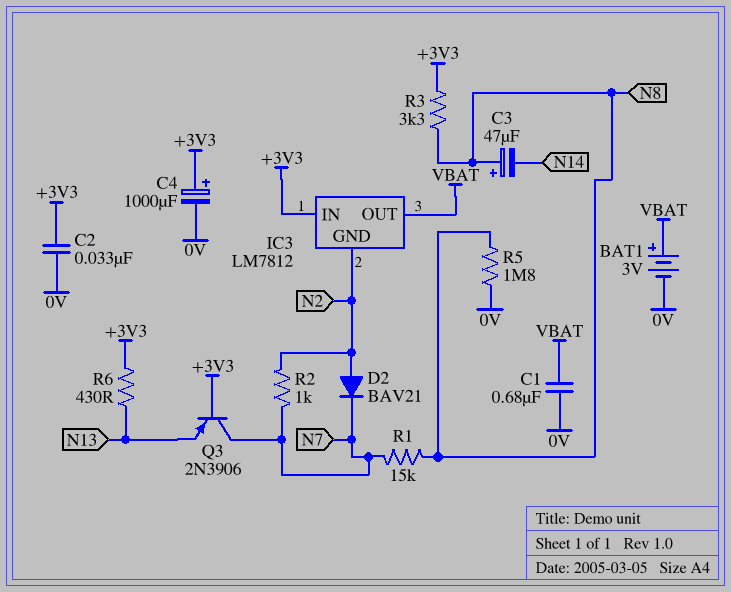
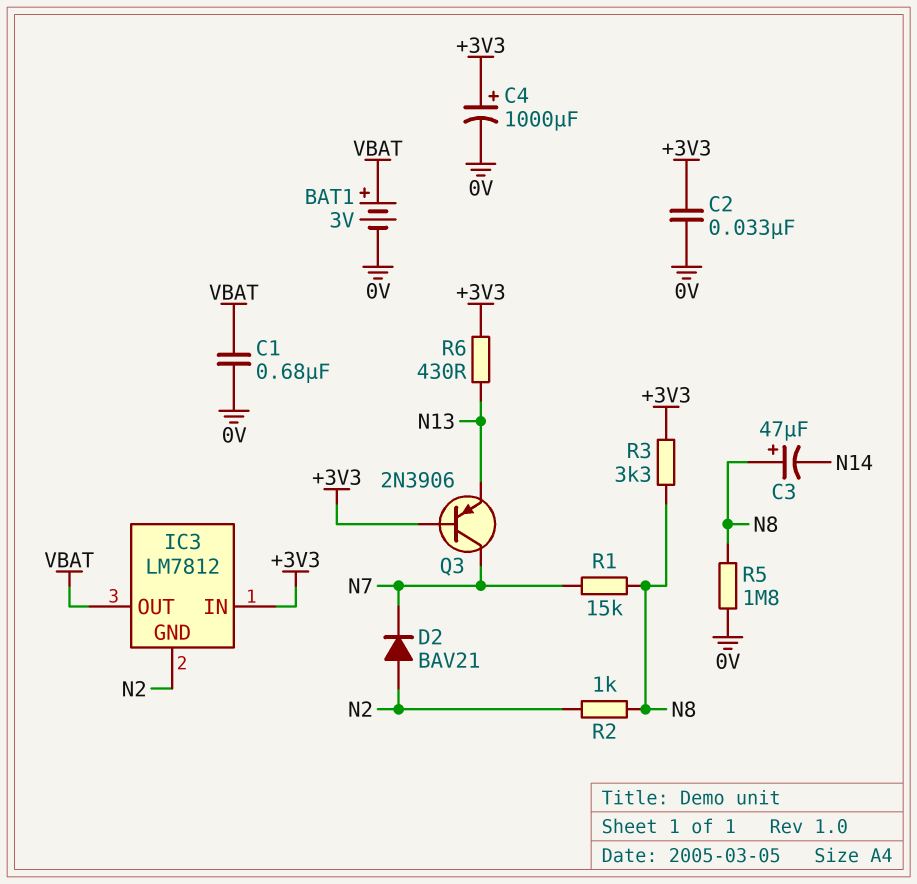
R2: 1k (N2, N7) -> 1k (N2, N8)

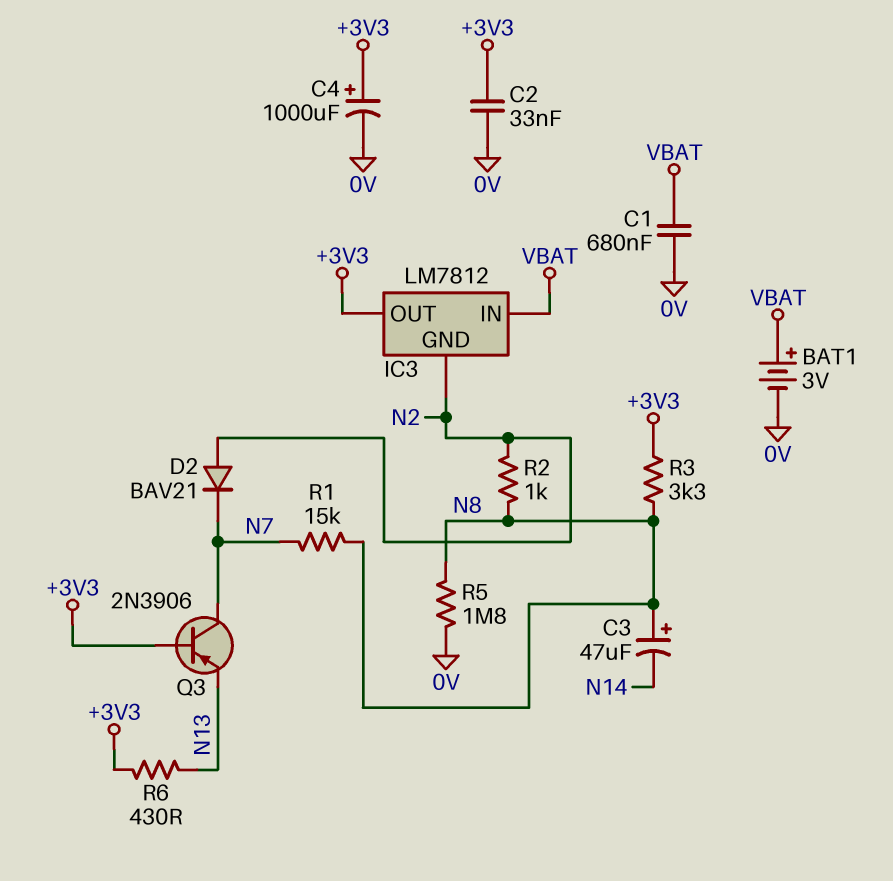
IC3 pin IN: +3V3 -> VBAT
IC3 pin OUT: VBAT -> +3V3

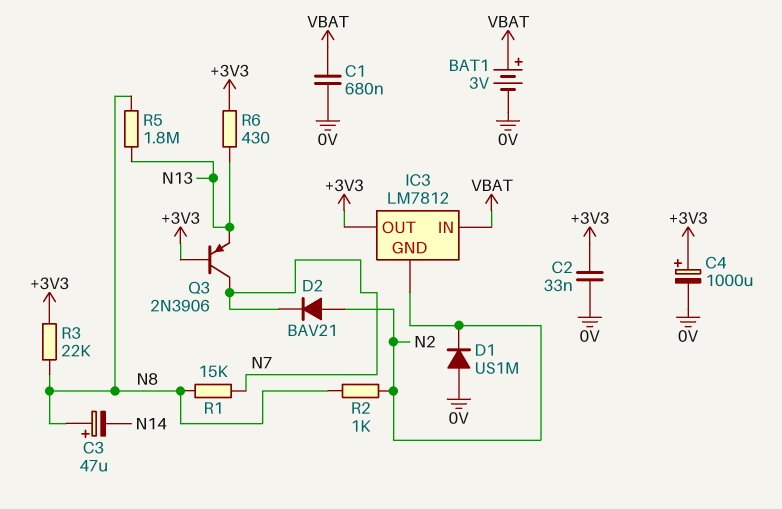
D1: none -> diode US1M (A 0V, K N2)
R3: 3.3k (+3V3, N8) -> 22k (+3V3, N8)
R5: 1.8M (0V, N8) -> 1.8M (N8, N13)

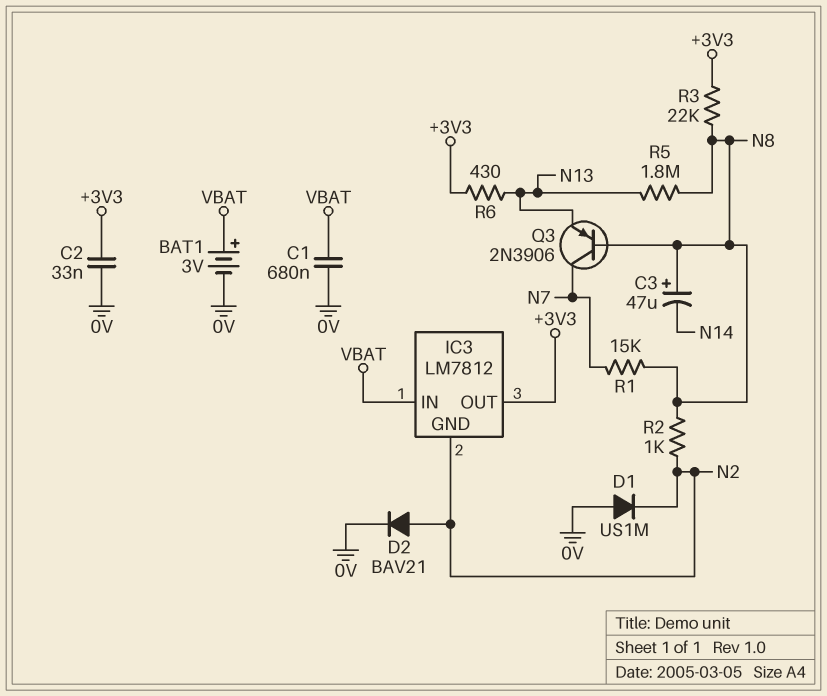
C4: 1000uF (plus +3V3, minus 0V) -> none
D2: diode BAV21 (A N2, K N7) -> diode BAV21 (A N2, K 0V)
Q3: PNP 2N3906 (B +3V3, C N7, E N13) -> PNP 2N3906 (B N8, C N7, E N13)

